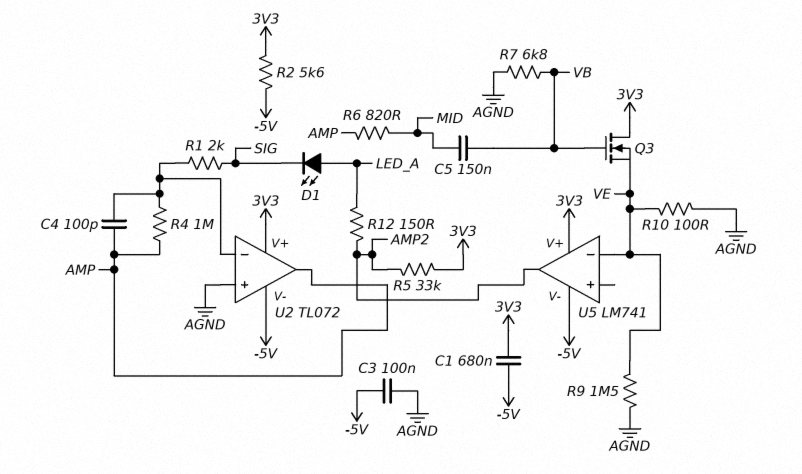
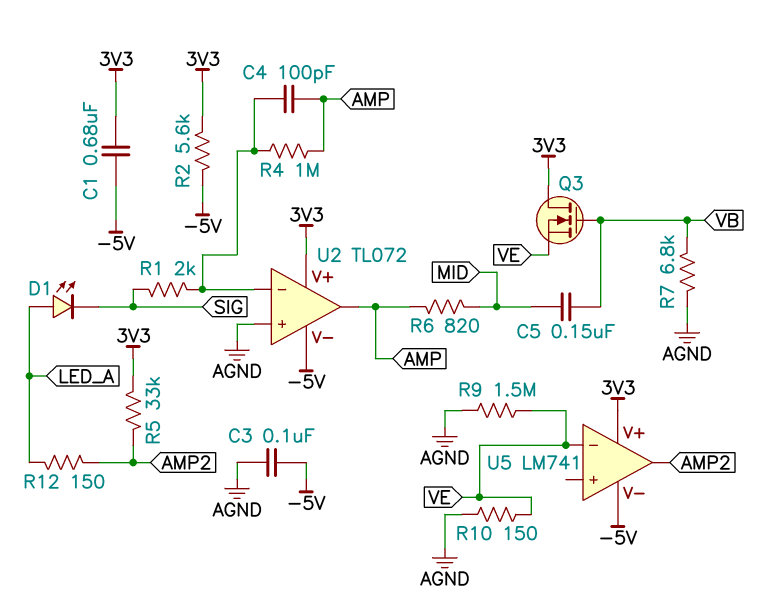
R10: 100 (AGND, VE) -> 150 (AGND, VE)

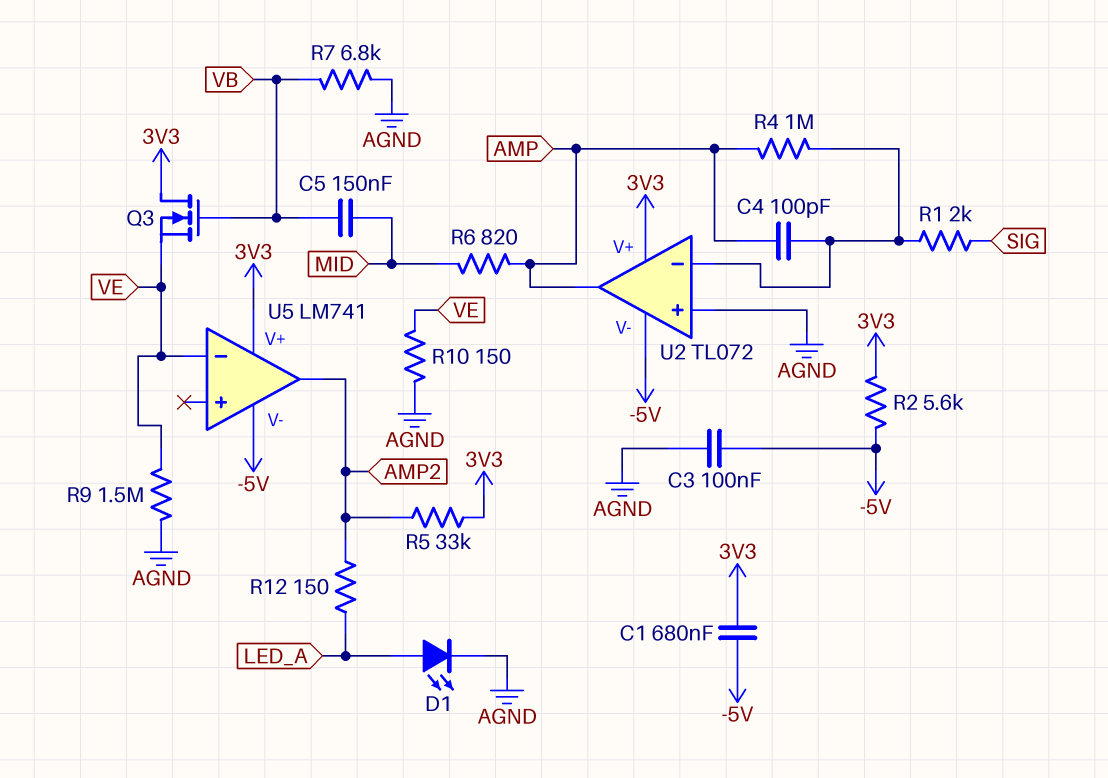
D1: LED (A LED_A, K SIG) -> LED (A LED_A, K AGND)

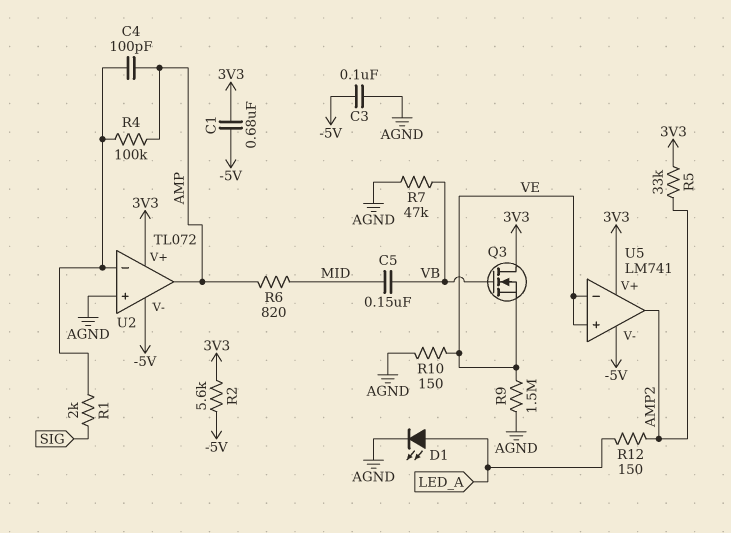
R4: 1M (AMP, U2/in-) -> 100k (AMP, U2/in-)
R7: 6.8k (AGND, VB) -> 47k (AGND, VB)
U5 pin in+: none -> VE

